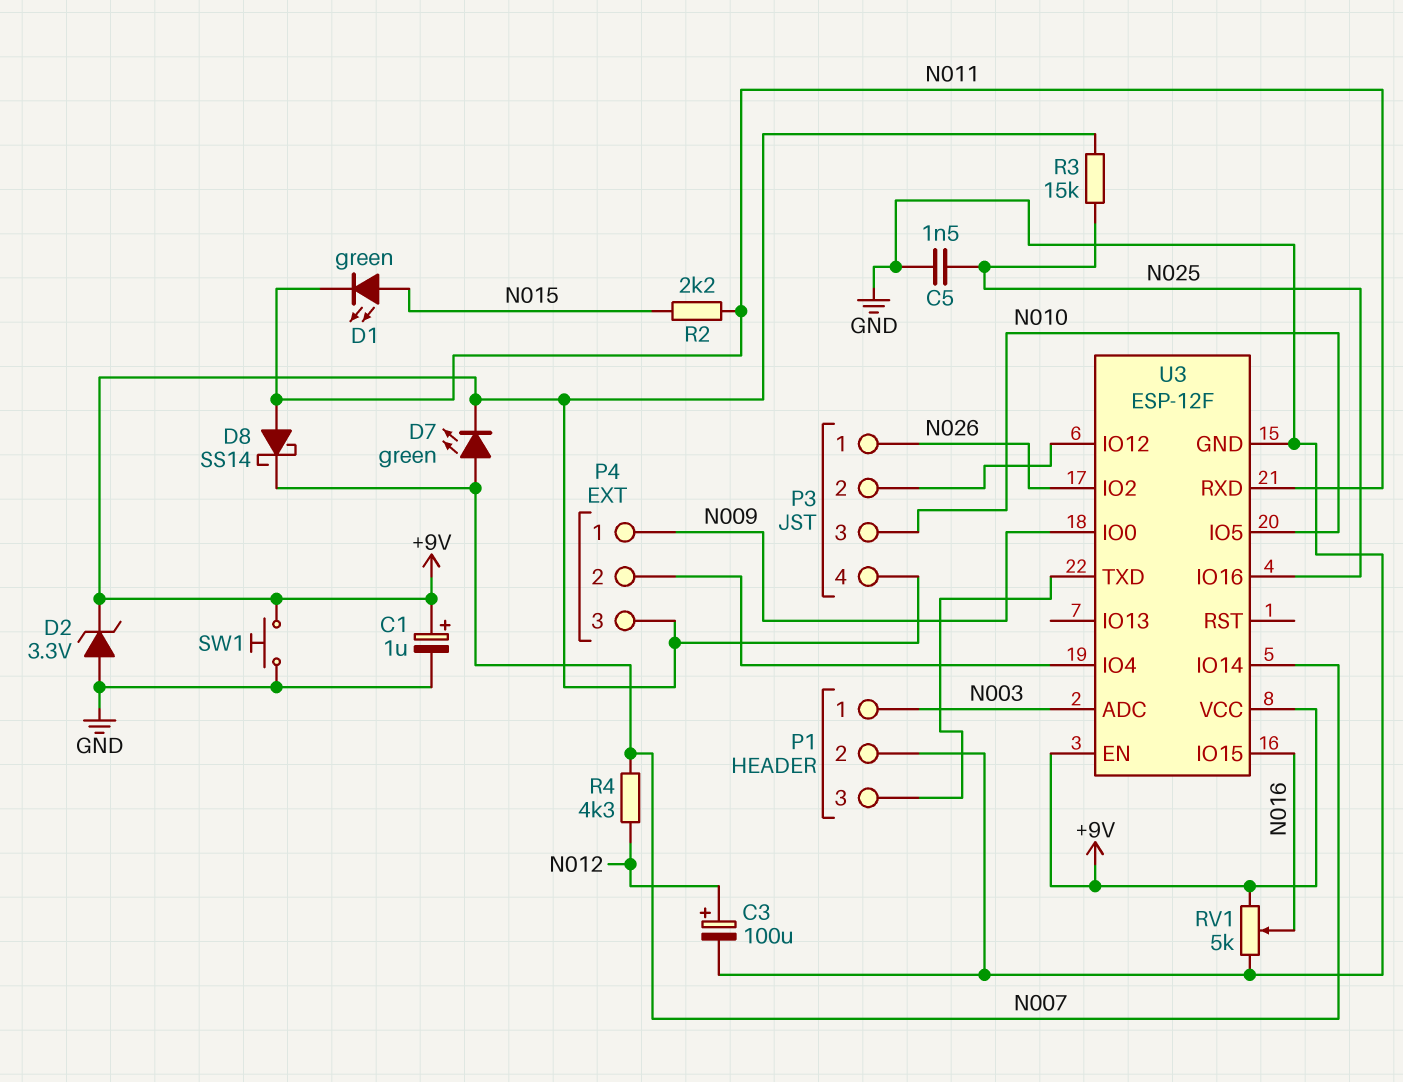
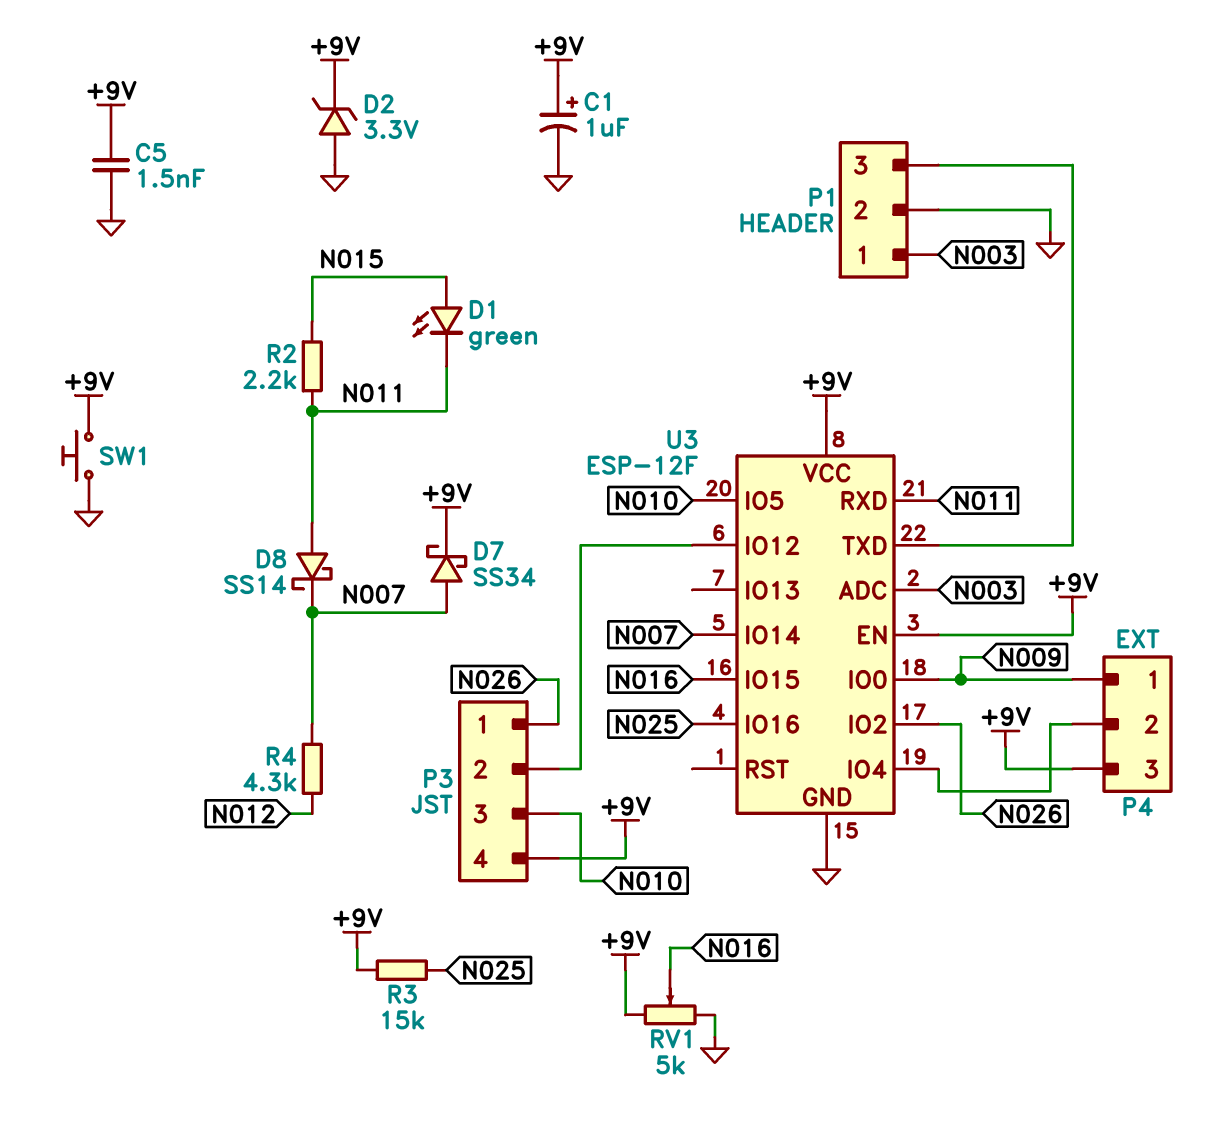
C3: 100uF (plus N012, minus GND) -> none
C5: 1.5nF (GND, N025) -> 1.5nF (+9V, GND)
D7: LED green (A N007, K +9V) -> schottky SS34 (A N007, K +9V)

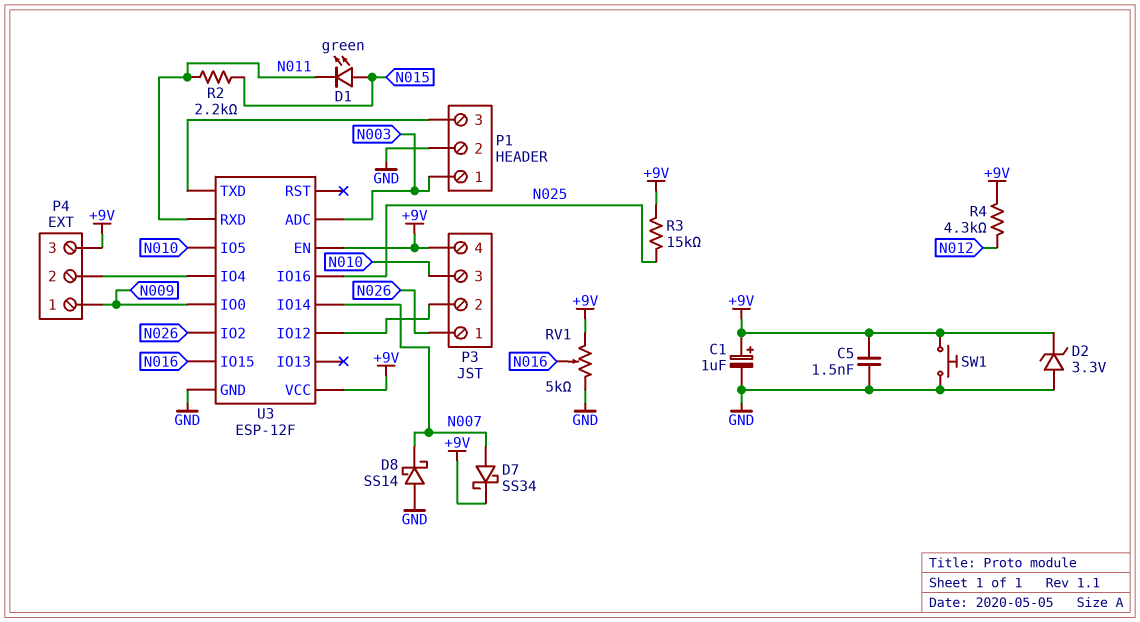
D8: schottky SS14 (A N011, K N007) -> schottky SS14 (A GND, K N007)
R4: 4.3k (N007, N012) -> 4.3k (+9V, N012)

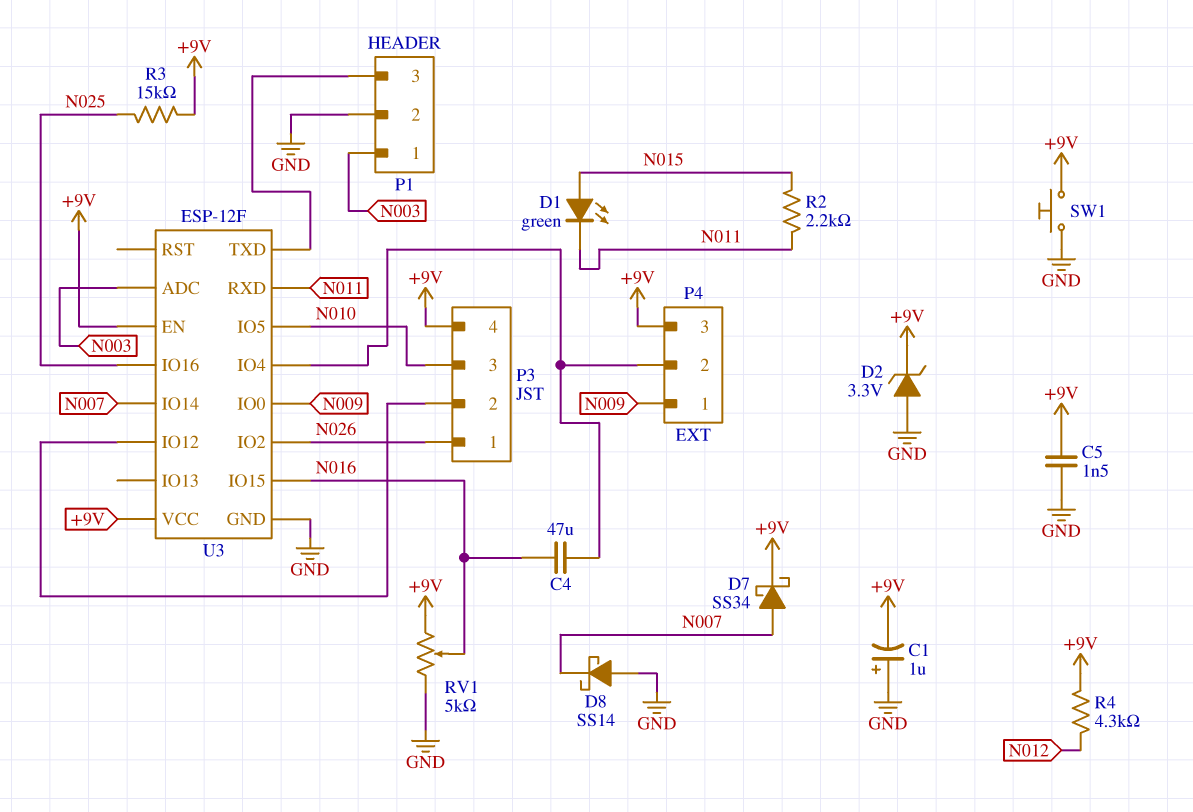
C1: 1uF (plus +9V, minus GND) -> 1uF (plus GND, minus +9V)
C4: none -> 47uF (N016, P4/2)

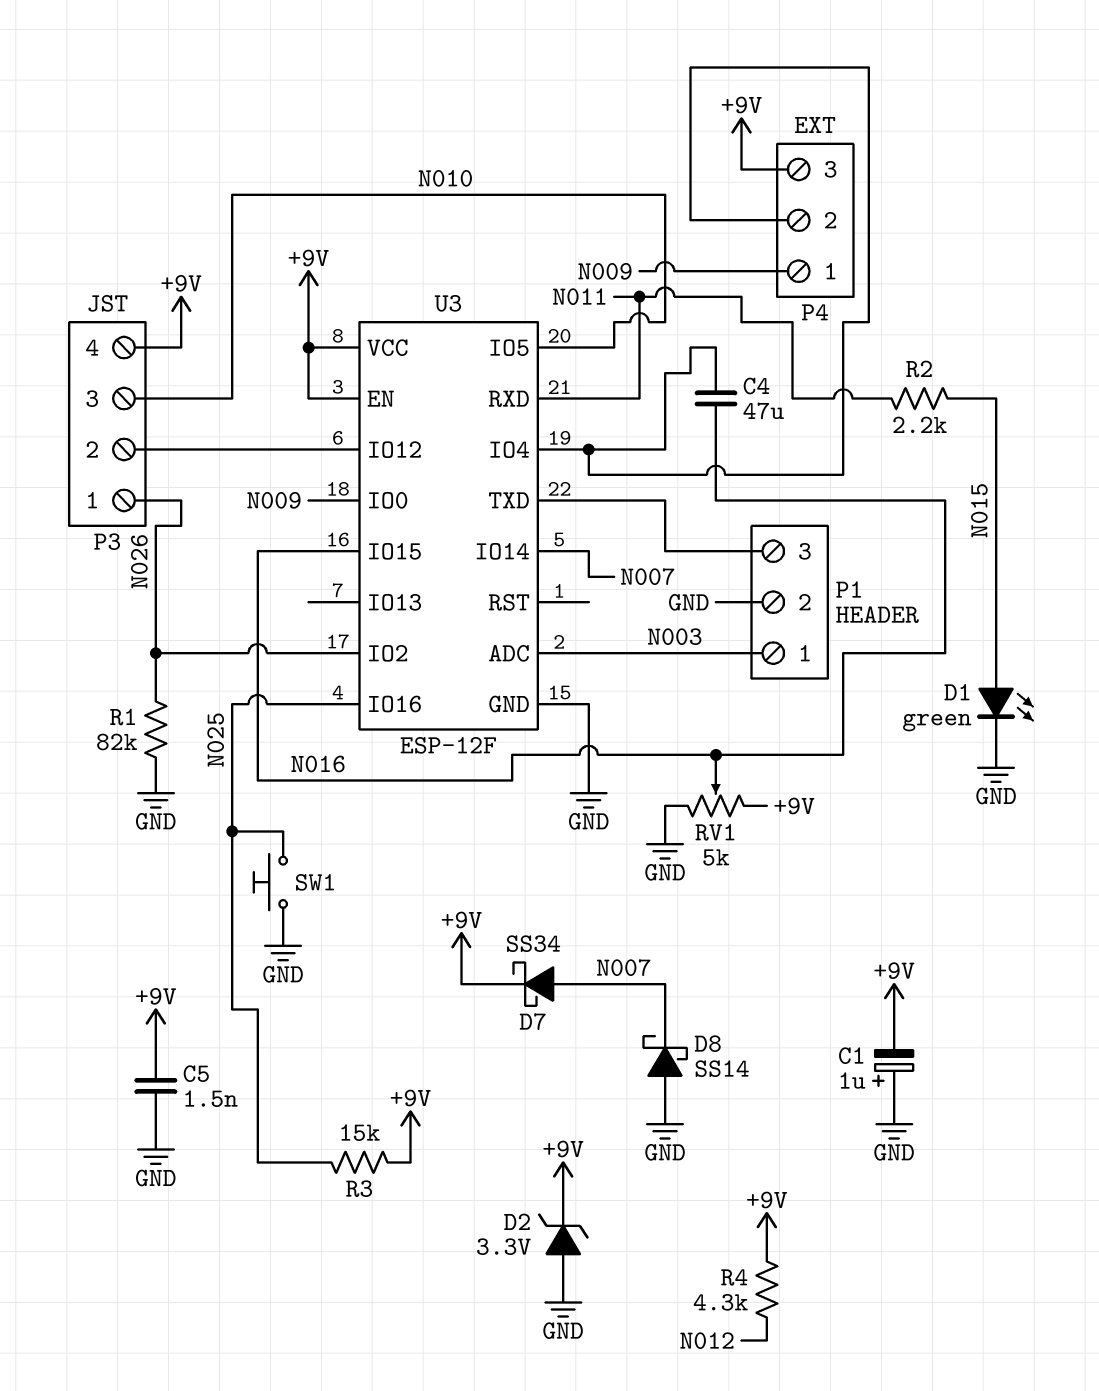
D1: LED green (A N015, K N011) -> LED green (A N015, K GND)
R1: none -> 82k (GND, N026)
SW1: button (+9V, GND) -> button (GND, N025)

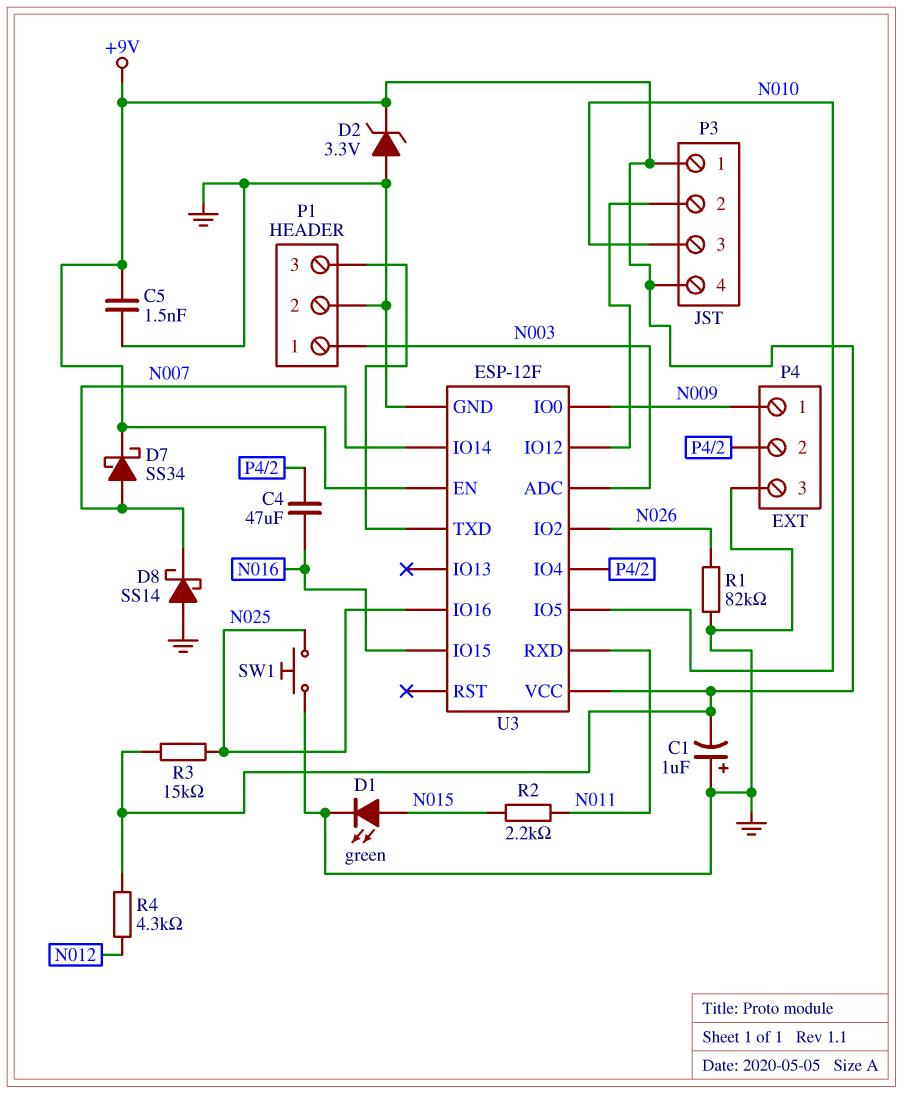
P3 pin 1: N026 -> +9V
P4 pin 3: +9V -> GND
RV1: 5k (+9V, GND, wiper N016) -> none

